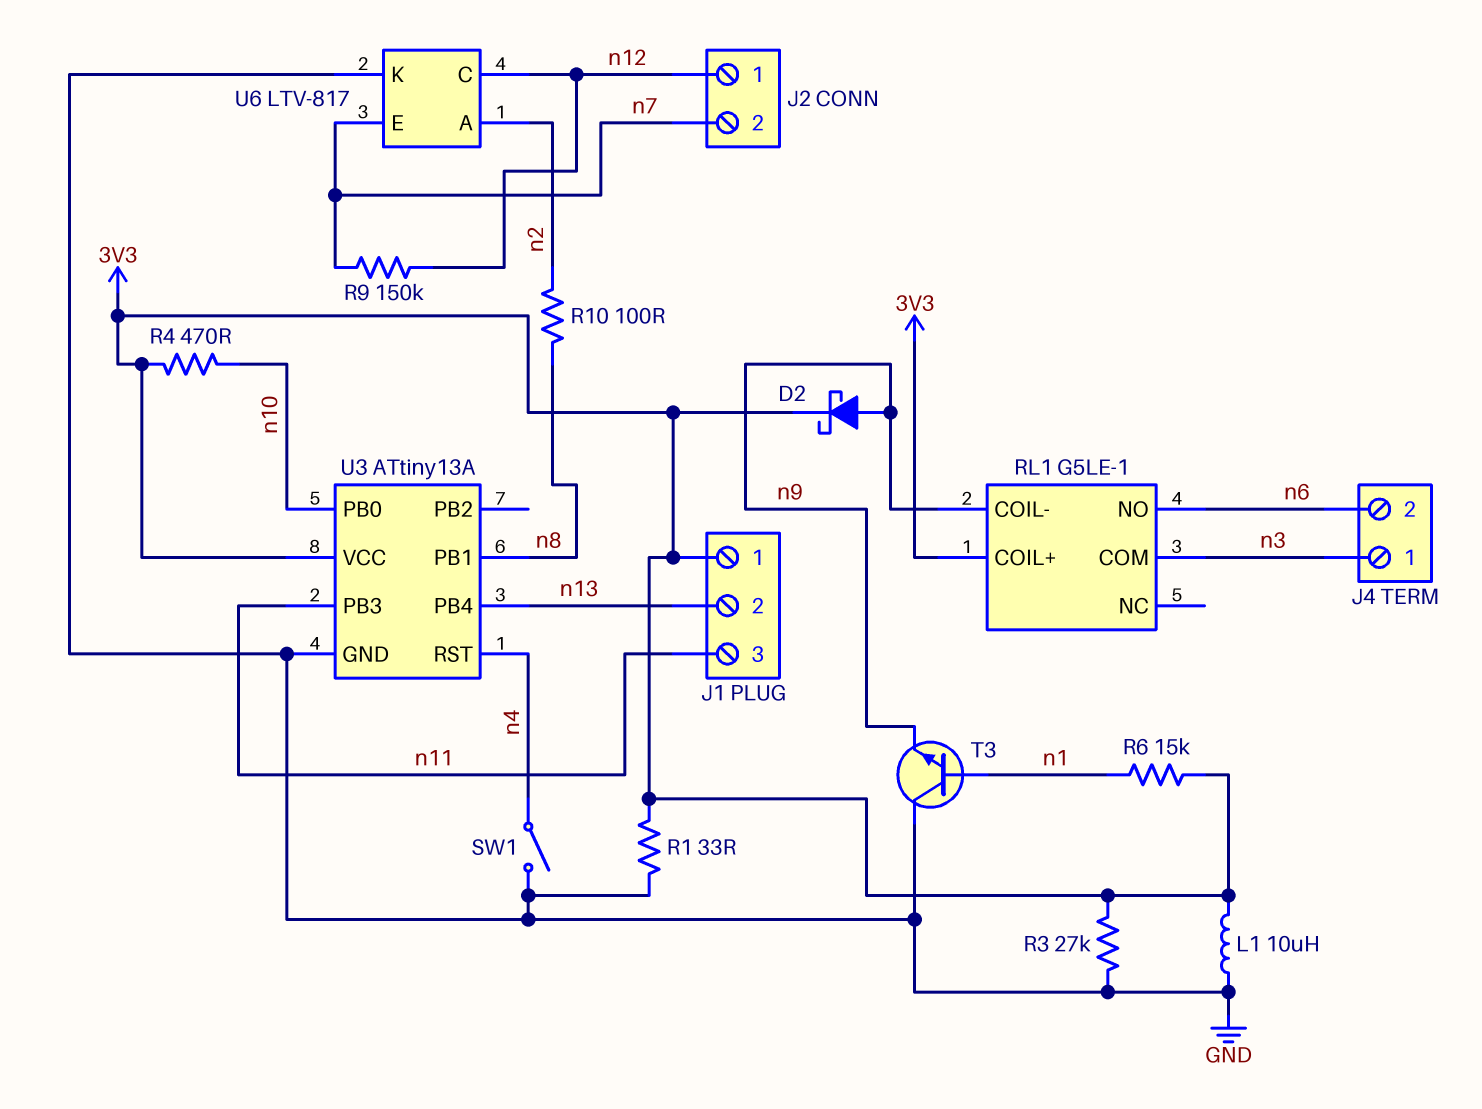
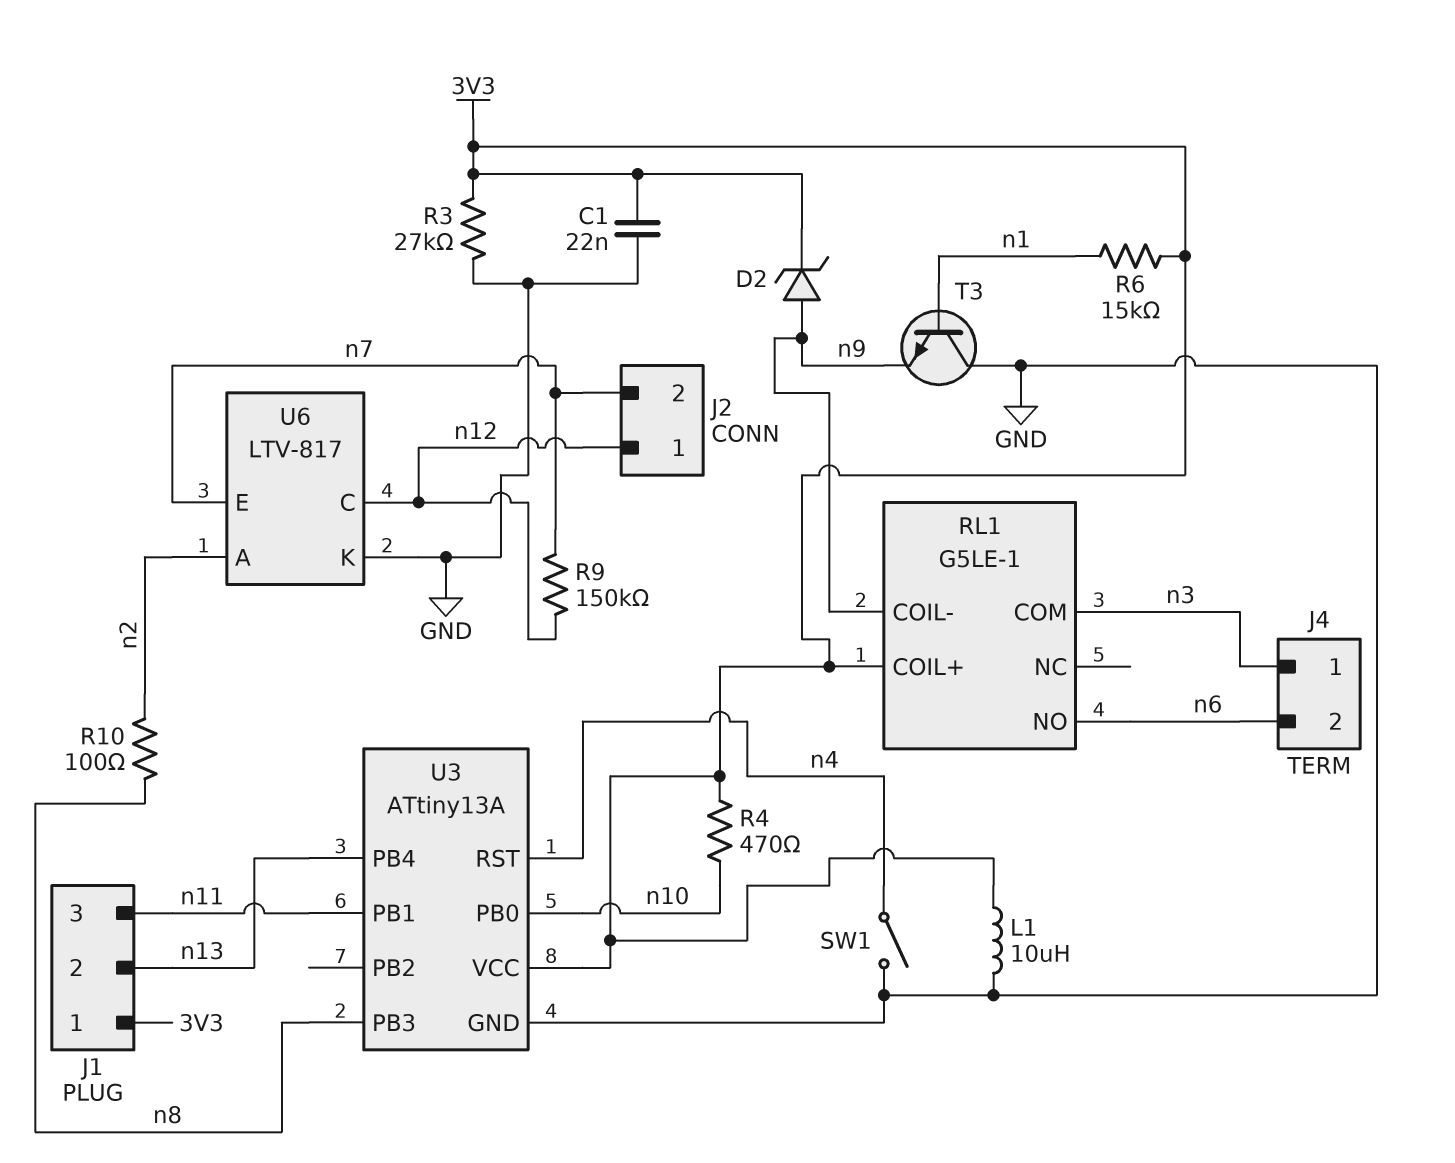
C1: none -> 22nF (3V3, GND)
D2: schottky (A n9, K 3V3) -> zener (A n9, K 3V3)
R1: 33 (3V3, GND) -> none
U3 pin PB1: n8 -> n11
U3 pin PB3: n11 -> n8

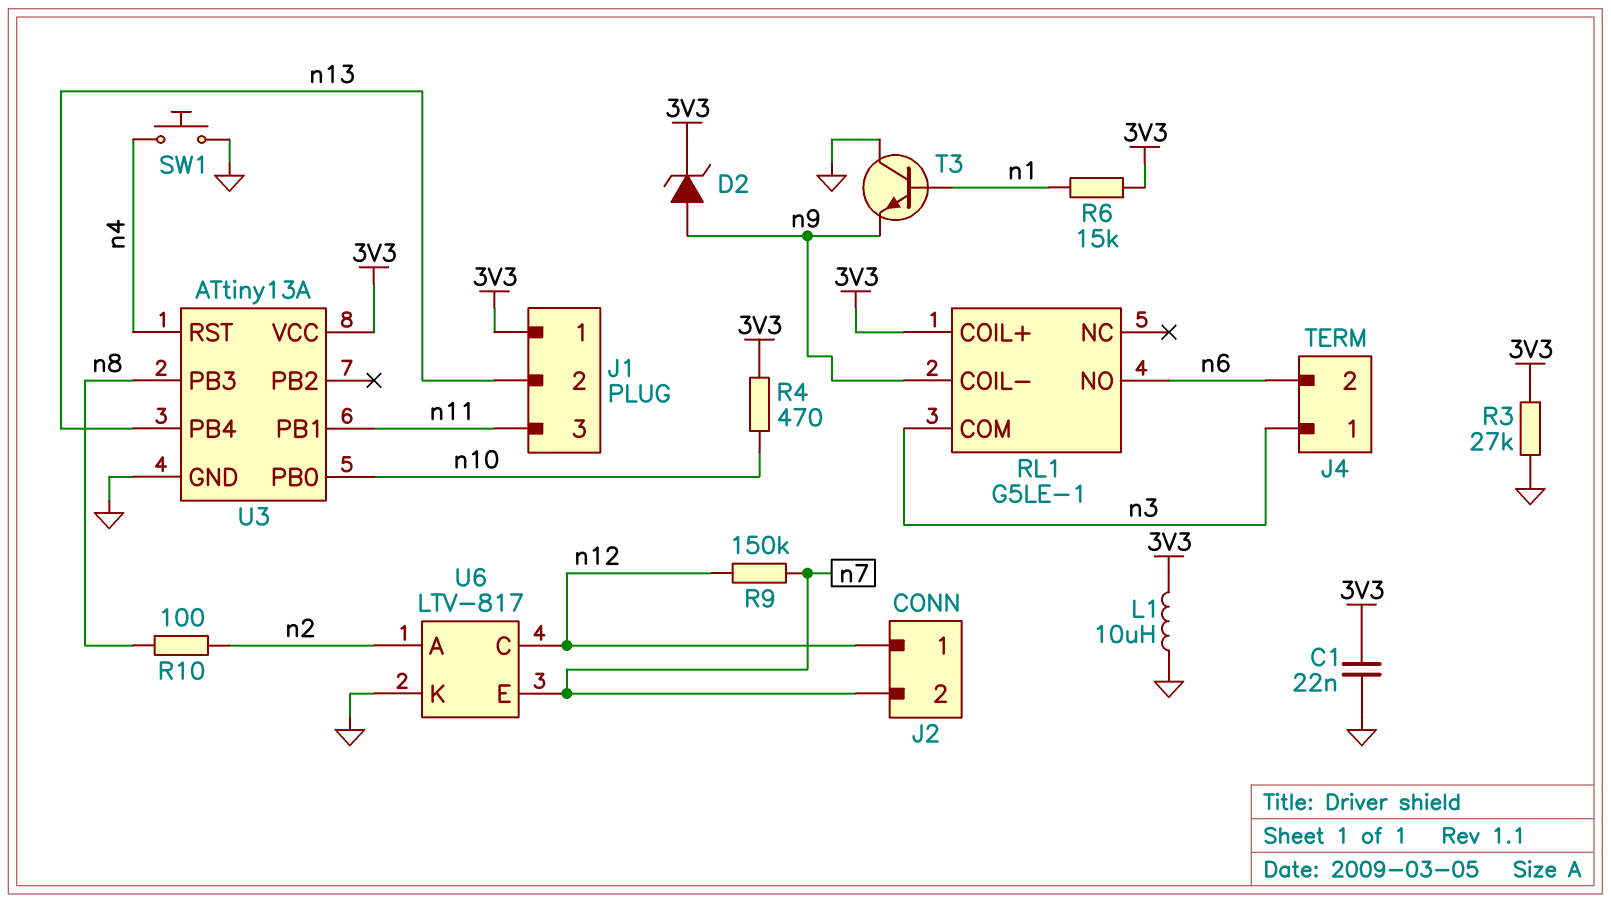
SW1: switch (GND, n4) -> button (GND, n4)

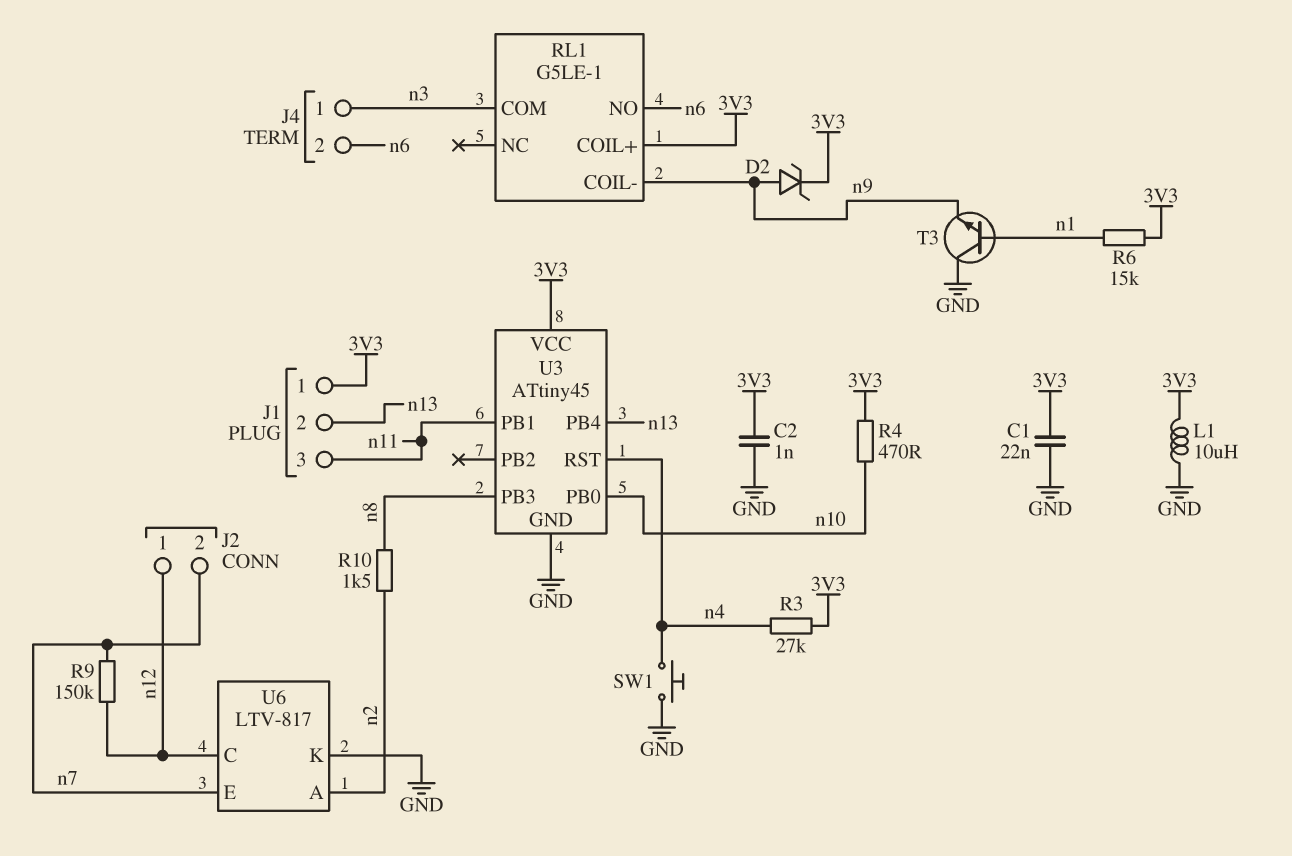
C2: none -> 1nF (3V3, GND)
R3: 27k (3V3, GND) -> 27k (3V3, n4)
R10: 100 (n2, n8) -> 1.5k (n2, n8)
U3: ATtiny13A -> ATtiny45

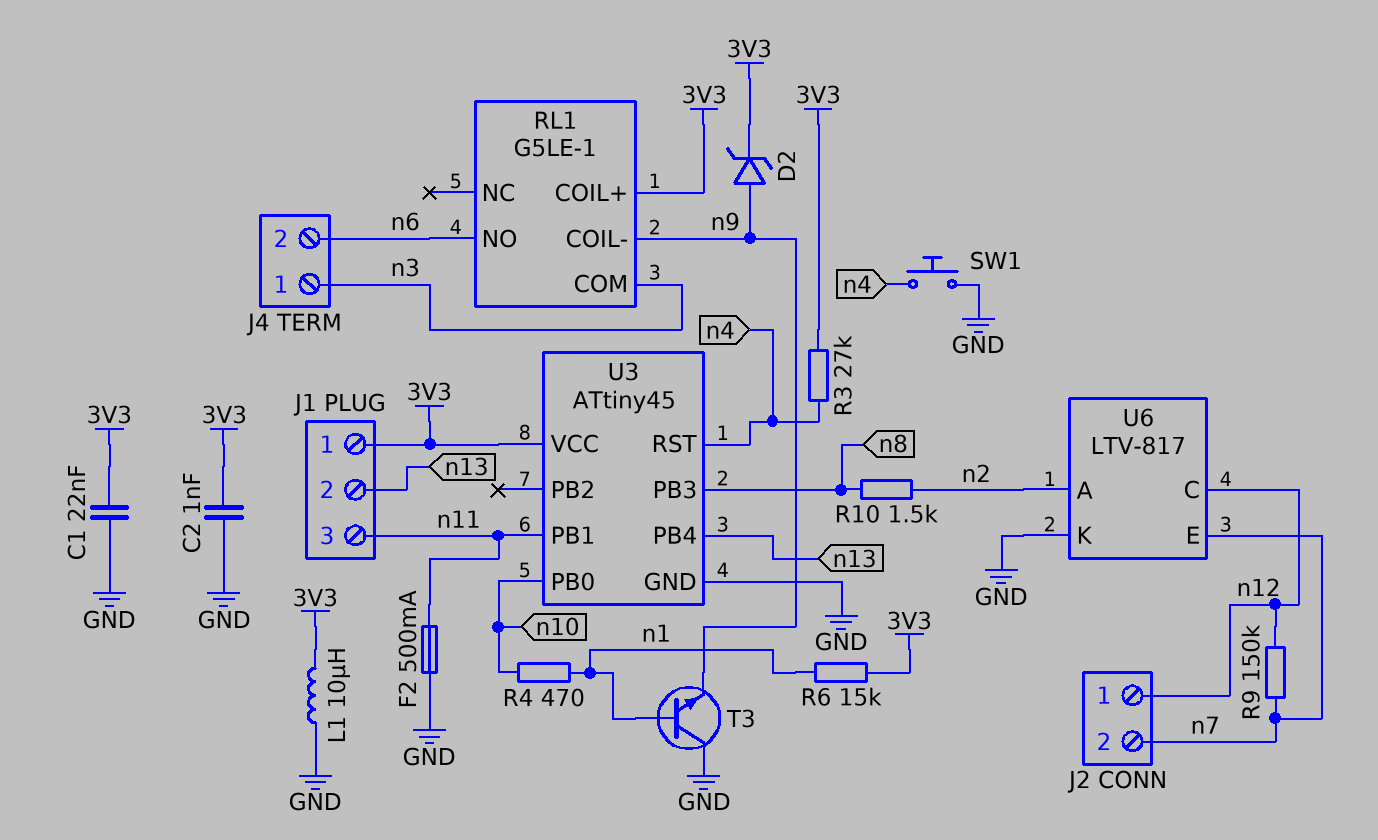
F2: none -> 500mA (GND, n11)
R4: 470 (3V3, n10) -> 470 (n1, n10)

